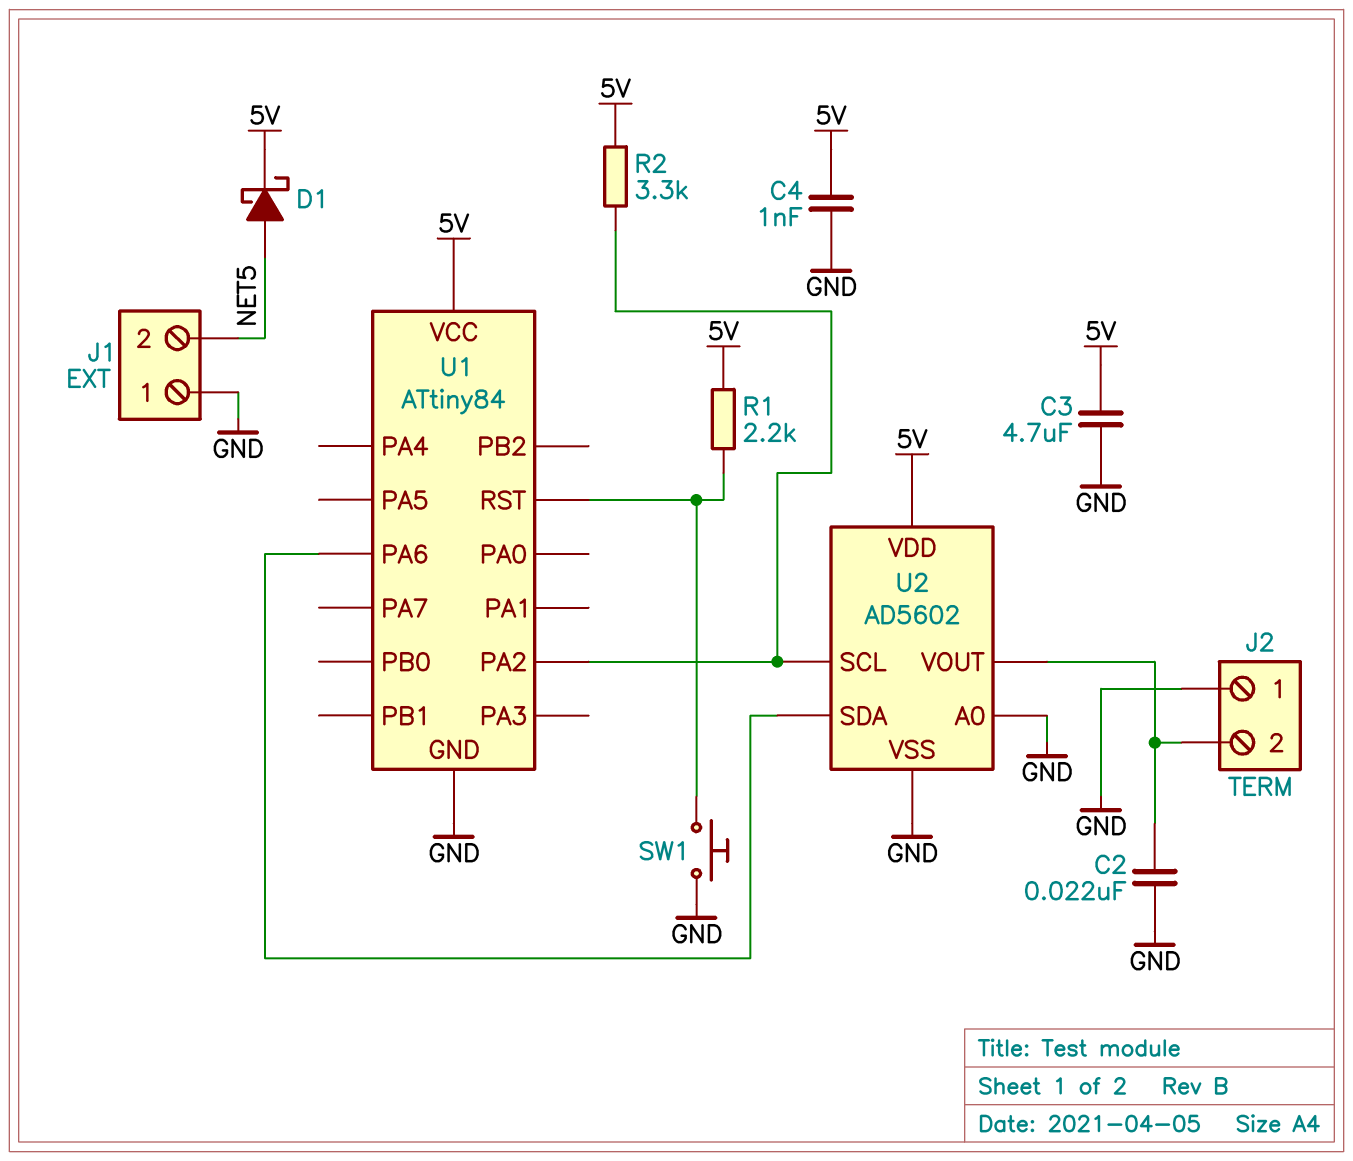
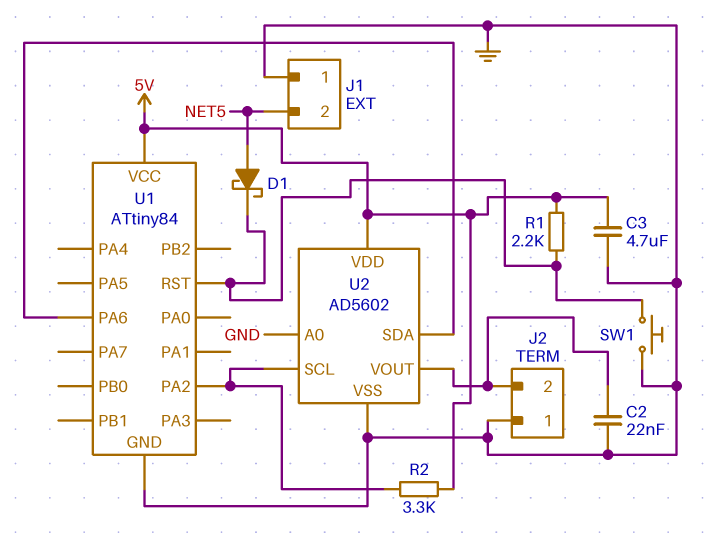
C4: 1nF (5V, GND) -> none
D1: schottky (A NET5, K 5V) -> schottky (A NET5, K U1/RST)

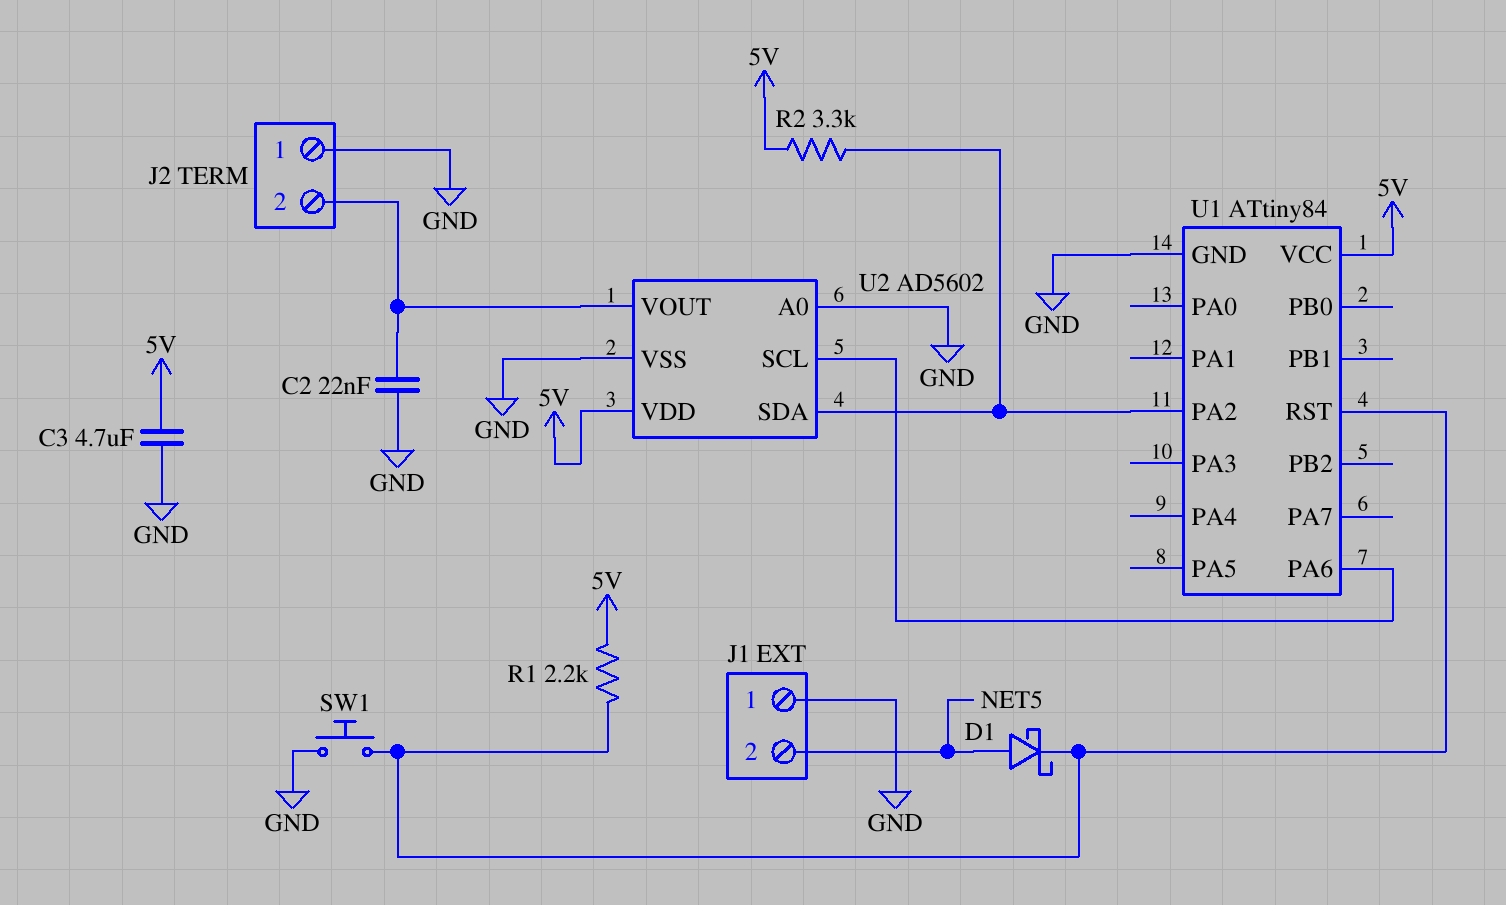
U2 pin SCL: U1/PA2 -> U1/PA6
U2 pin SDA: U1/PA6 -> U1/PA2

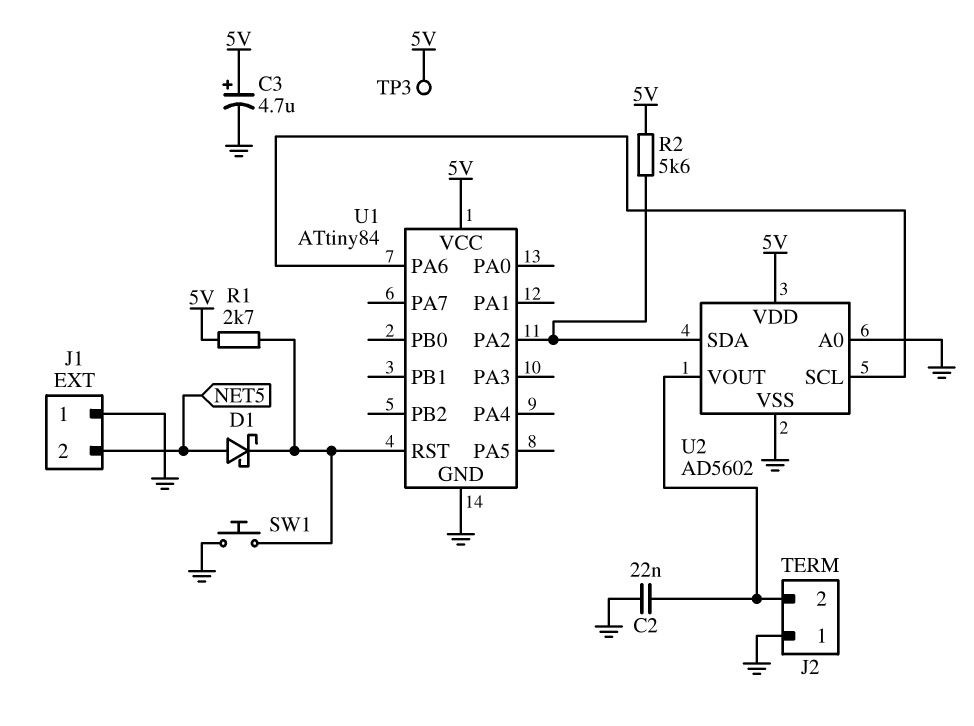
C3: 4.7uF (5V, GND) -> 4.7uF (plus 5V, minus GND)
R1: 2.2k (5V, U1/RST) -> 2.7k (5V, U1/RST)
R2: 3.3k (5V, U1/PA2) -> 5.6k (5V, U1/PA2)
TP3: none -> test point (5V)

